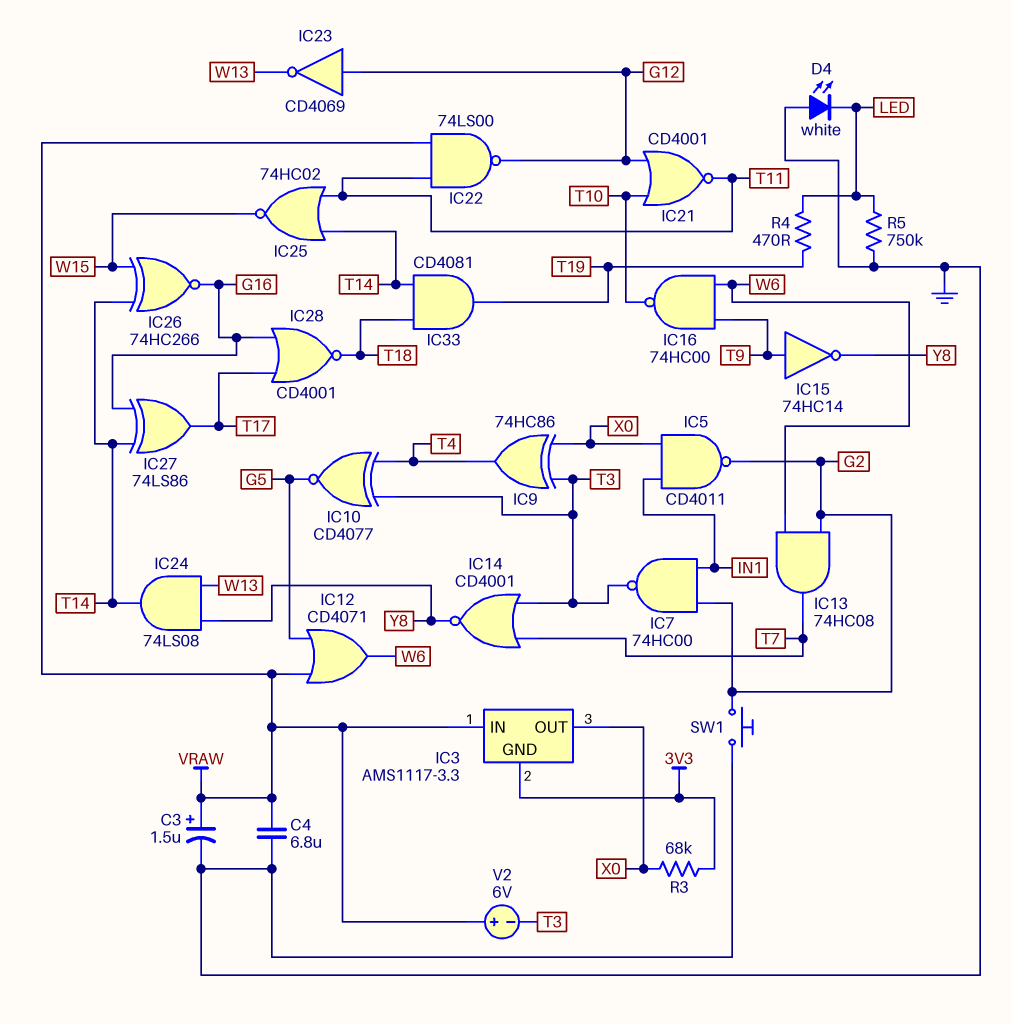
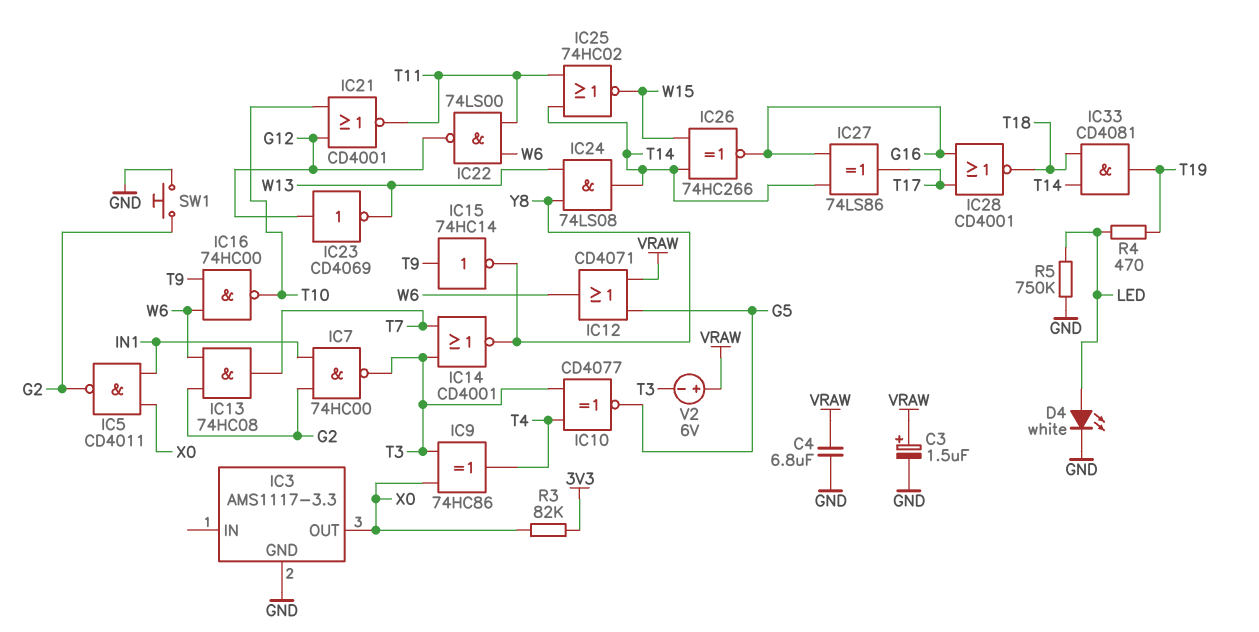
D4: LED white (A GND, K LED) -> LED white (A LED, K GND)
IC3 pin GND: 3V3 -> GND
IC3 pin IN: VRAW -> none
IC22: NAND 74LS00 (in T11, in VRAW, out G12) -> NAND 74LS00 (in T11, in W6, out G12)
R3: 68k (3V3, X0) -> 82k (3V3, X0)

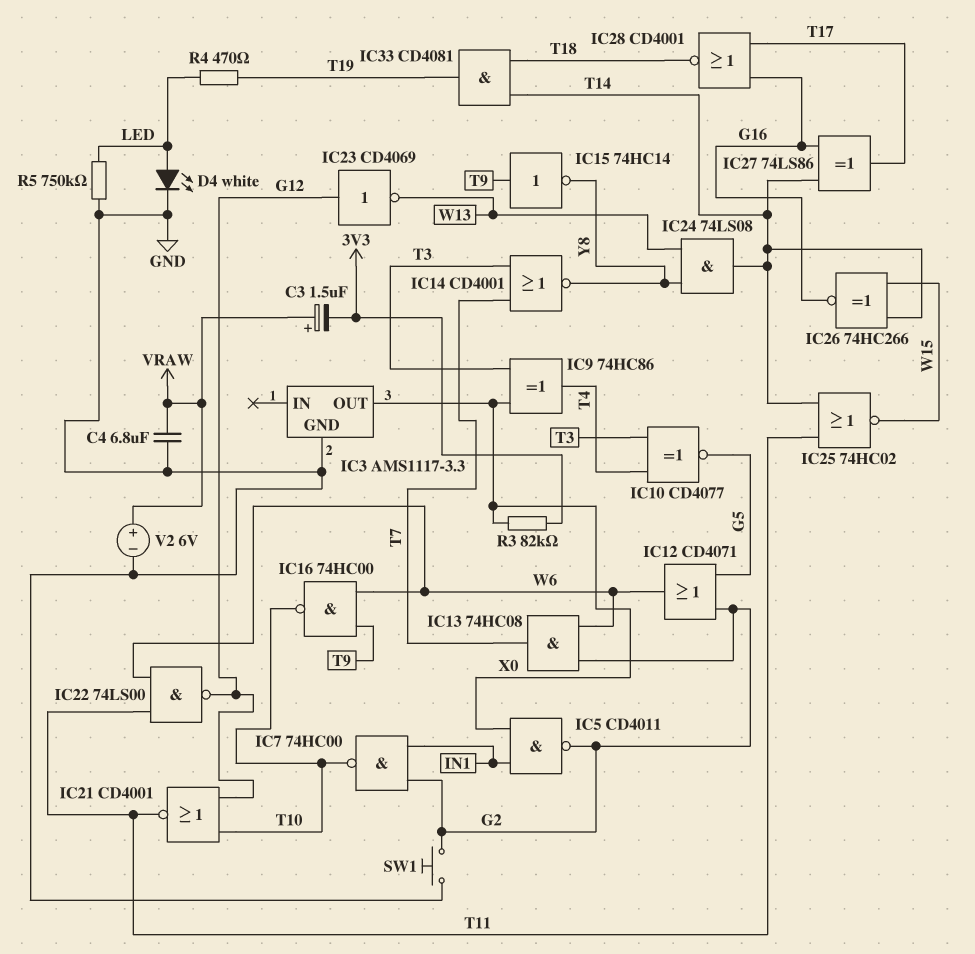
C3: 1.5uF (plus VRAW, minus GND) -> 1.5uF (plus VRAW, minus 3V3)
IC7: NAND 74HC00 (in G2, in IN1, out T3) -> NAND 74HC00 (in G2, in IN1, out T10)
IC12: OR CD4071 (in G5, in VRAW, out W6) -> OR CD4071 (in G2, in G5, out W6)
V2: 6V (plus VRAW, minus T3) -> 6V (plus VRAW, minus GND)

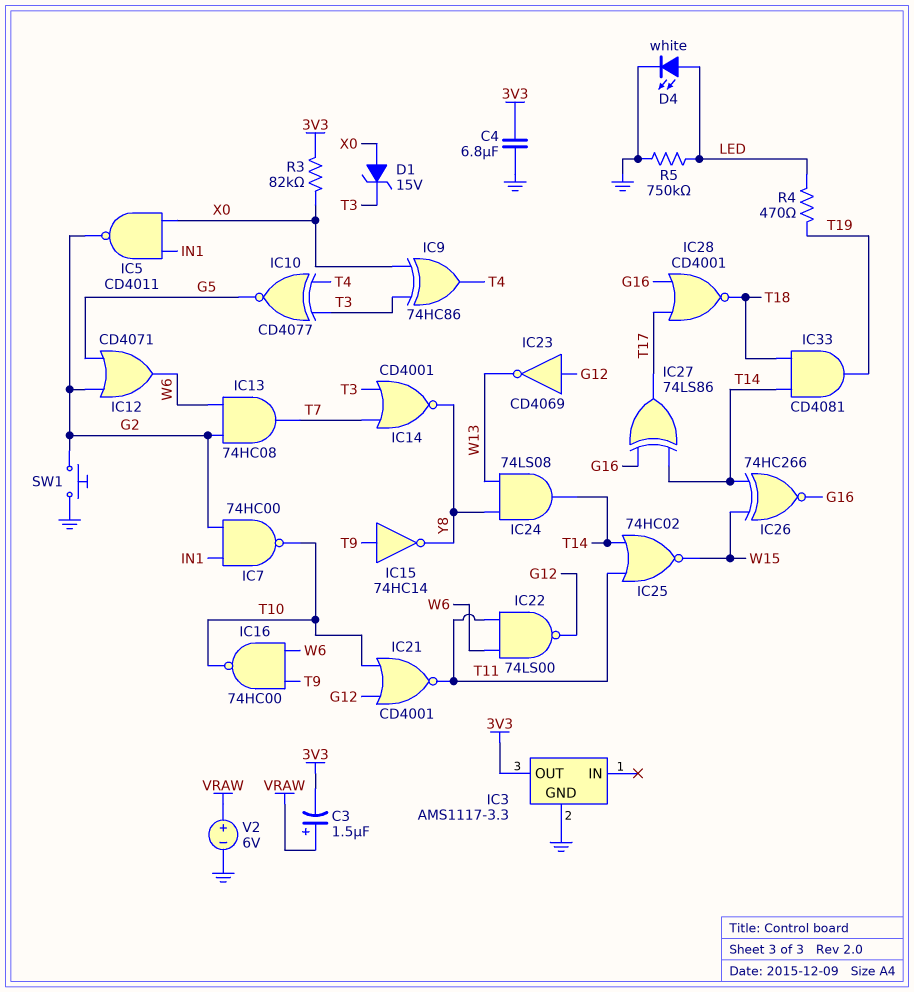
C4: 6.8uF (GND, VRAW) -> 6.8uF (3V3, GND)
D1: none -> zener 15V (A X0, K T3)
IC3 pin OUT: X0 -> 3V3

